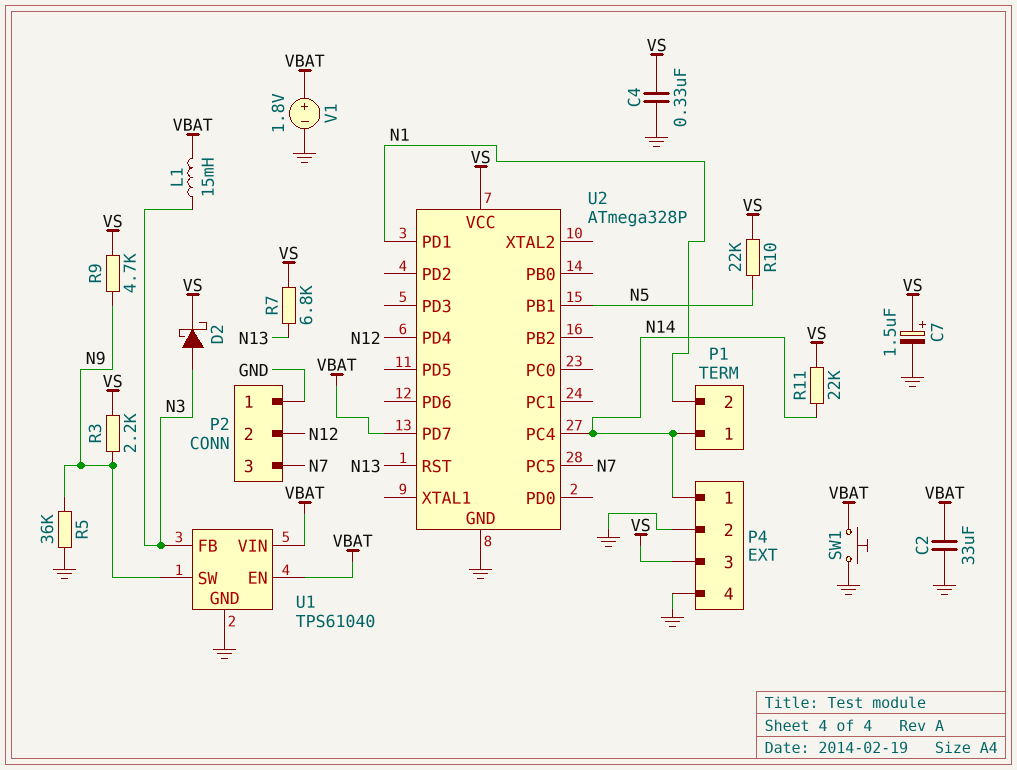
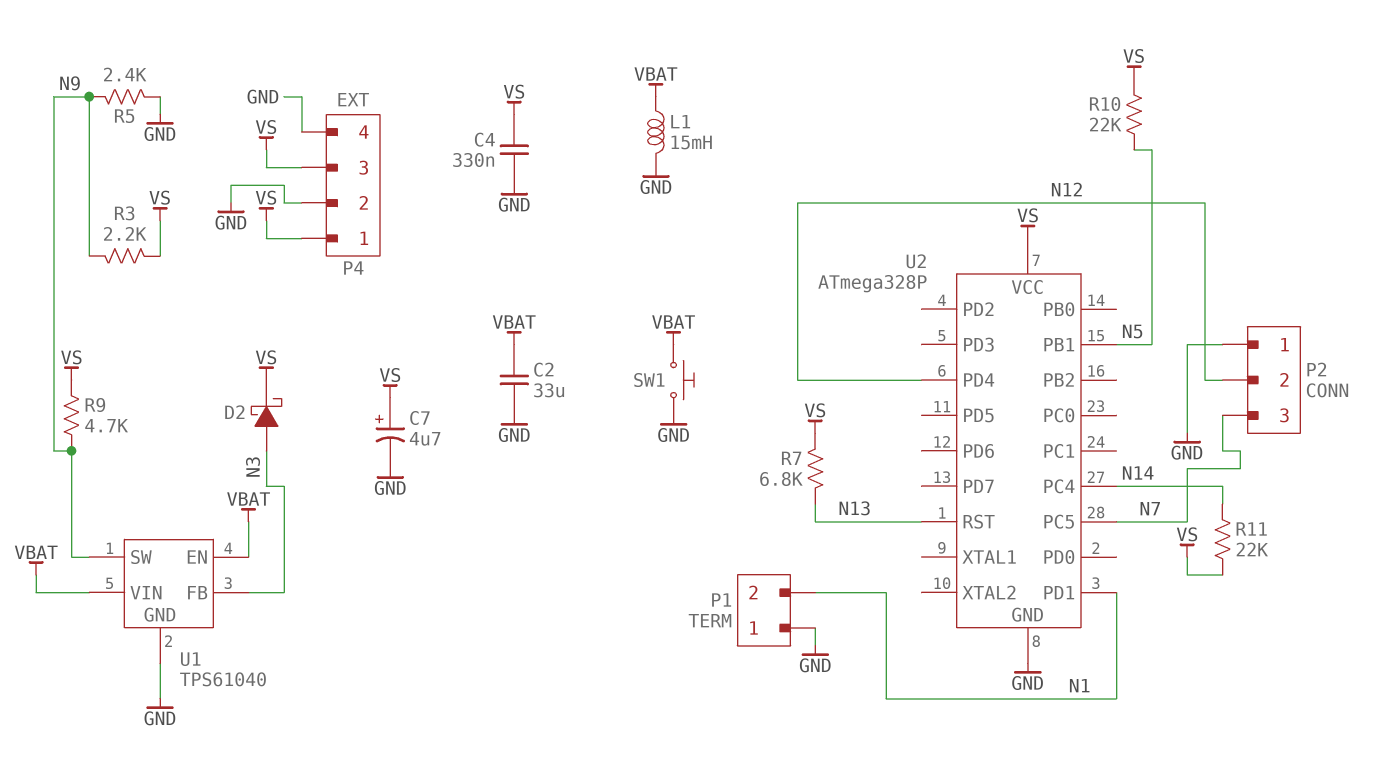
C7: 1.5uF (plus VS, minus GND) -> 4.7uF (plus VS, minus GND)
L1: 15mH (N3, VBAT) -> 15mH (GND, VBAT)
P1 pin 1: N14 -> GND
P4 pin 1: N14 -> VS
R5: 36k (GND, N9) -> 2.4k (GND, N9)
U2 pin PD7: VBAT -> none
V1: 1.8V (plus VBAT, minus GND) -> none

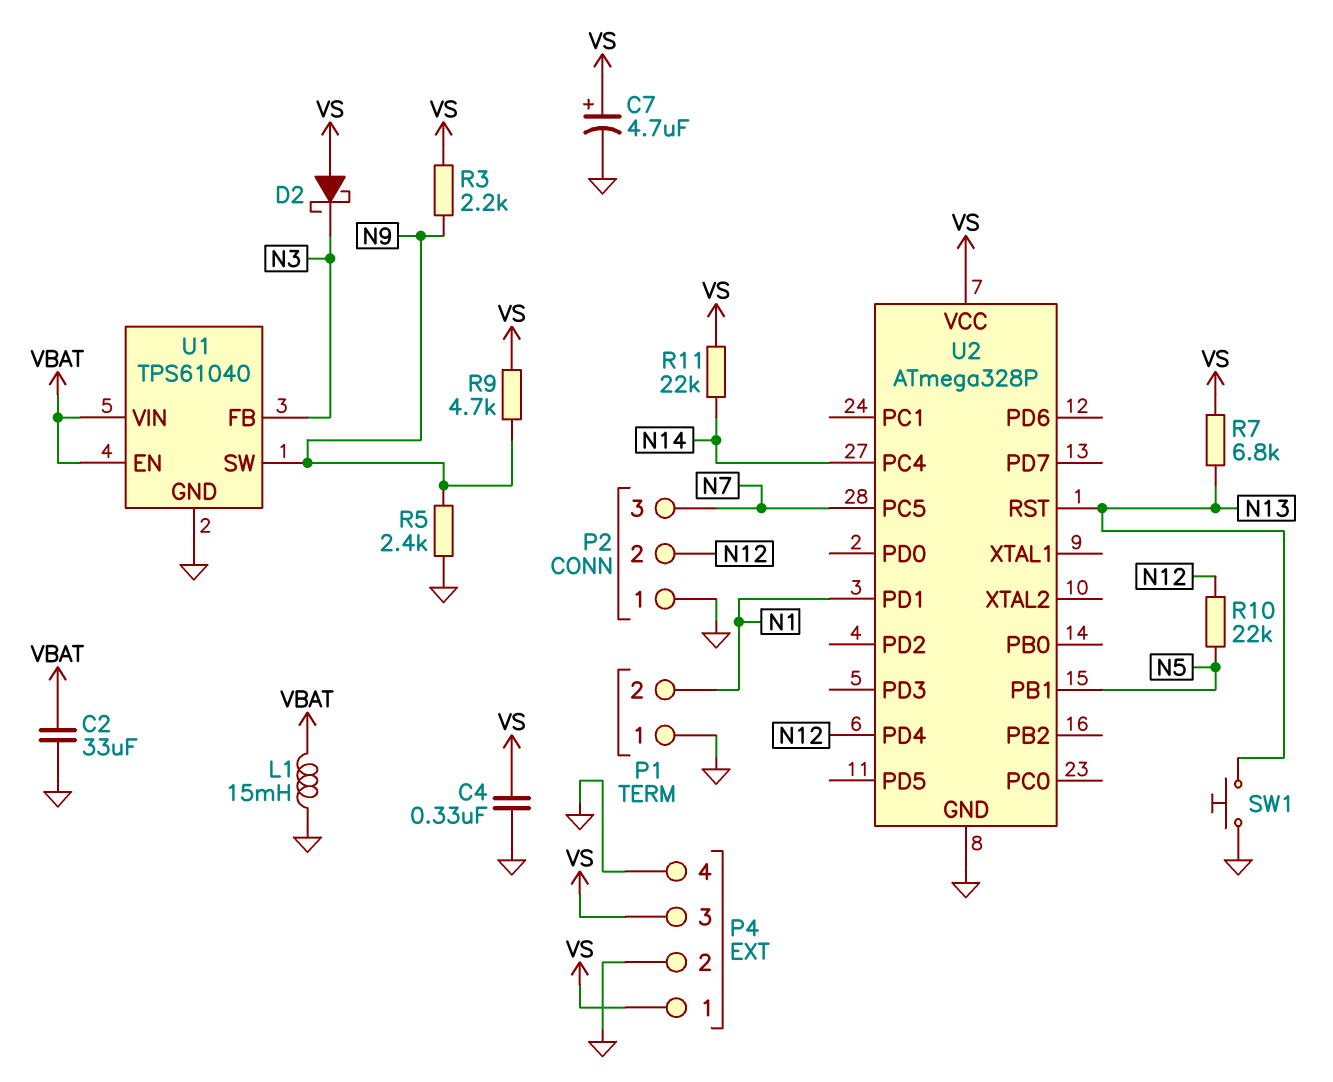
D2: schottky (A N3, K VS) -> schottky (A VS, K N3)
R10: 22k (N5, VS) -> 22k (N5, N12)
SW1: button (GND, VBAT) -> button (GND, N13)

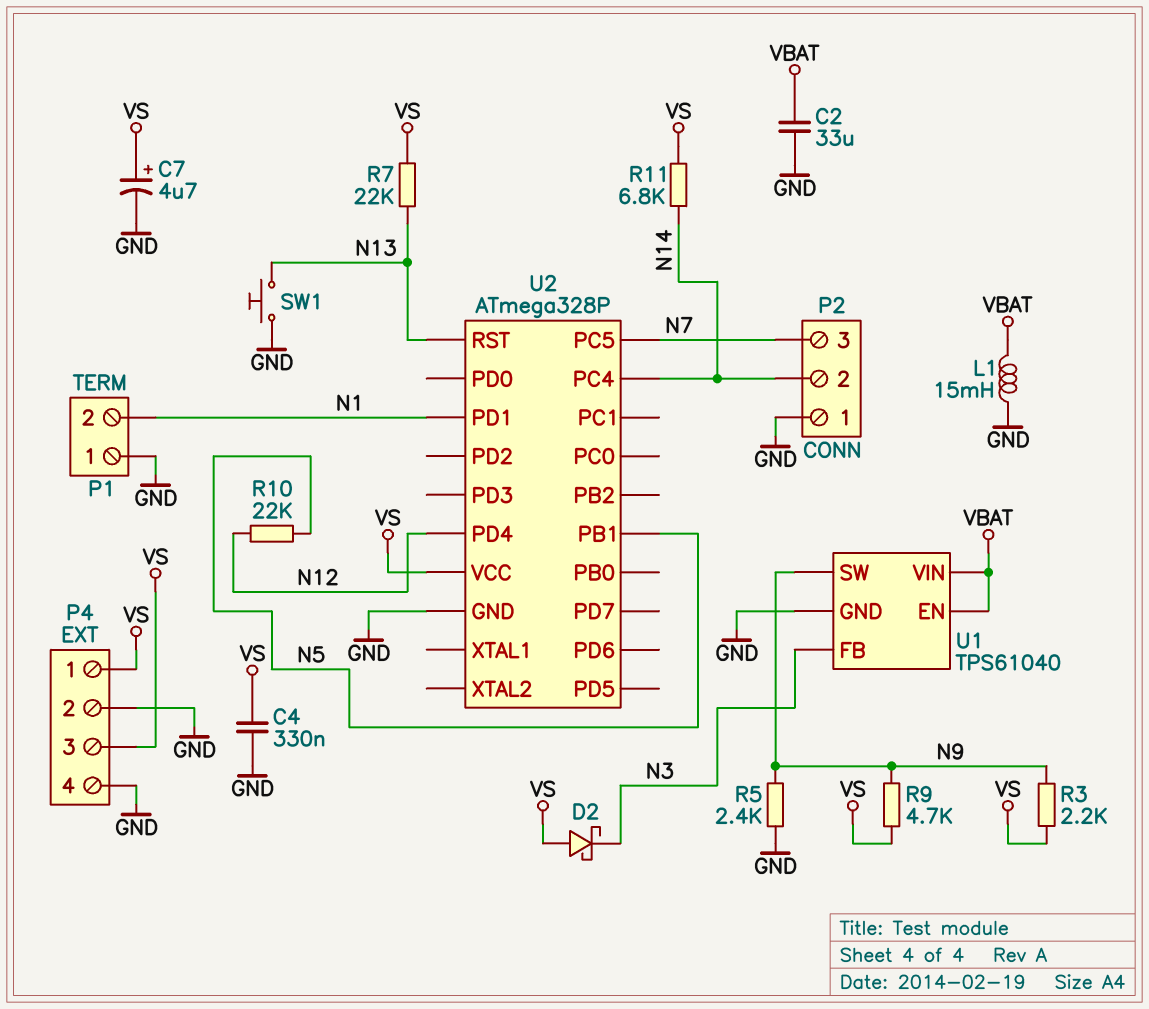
P2 pin 2: N12 -> N14
R7: 6.8k (N13, VS) -> 22k (N13, VS)
R11: 22k (N14, VS) -> 6.8k (N14, VS)

